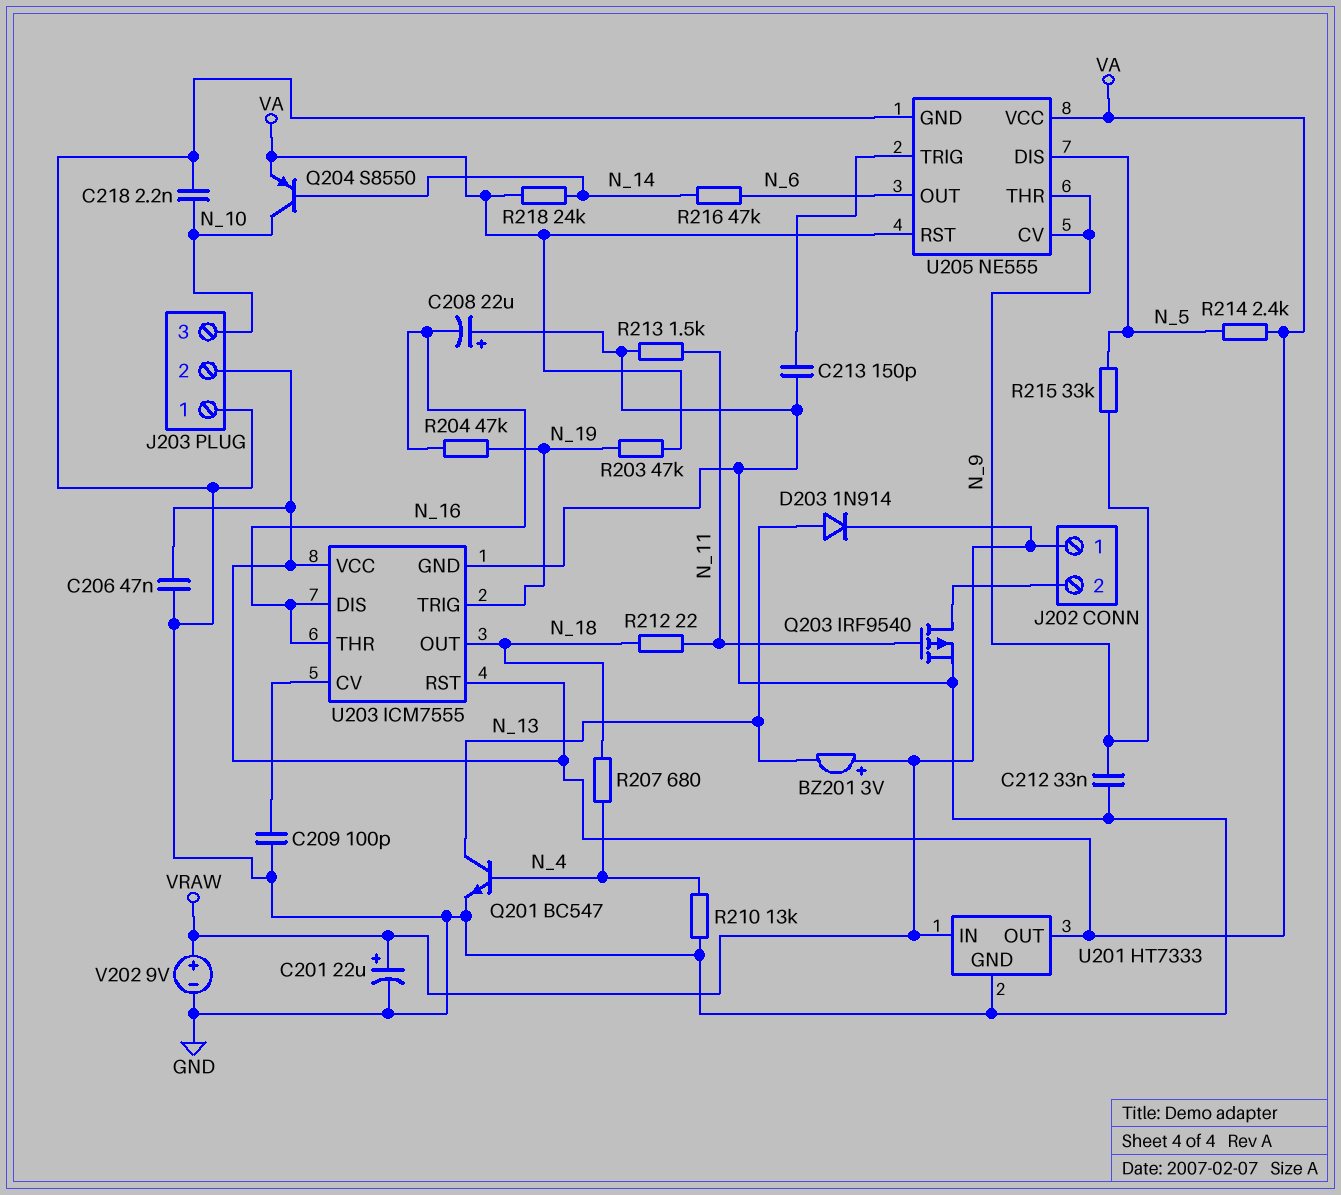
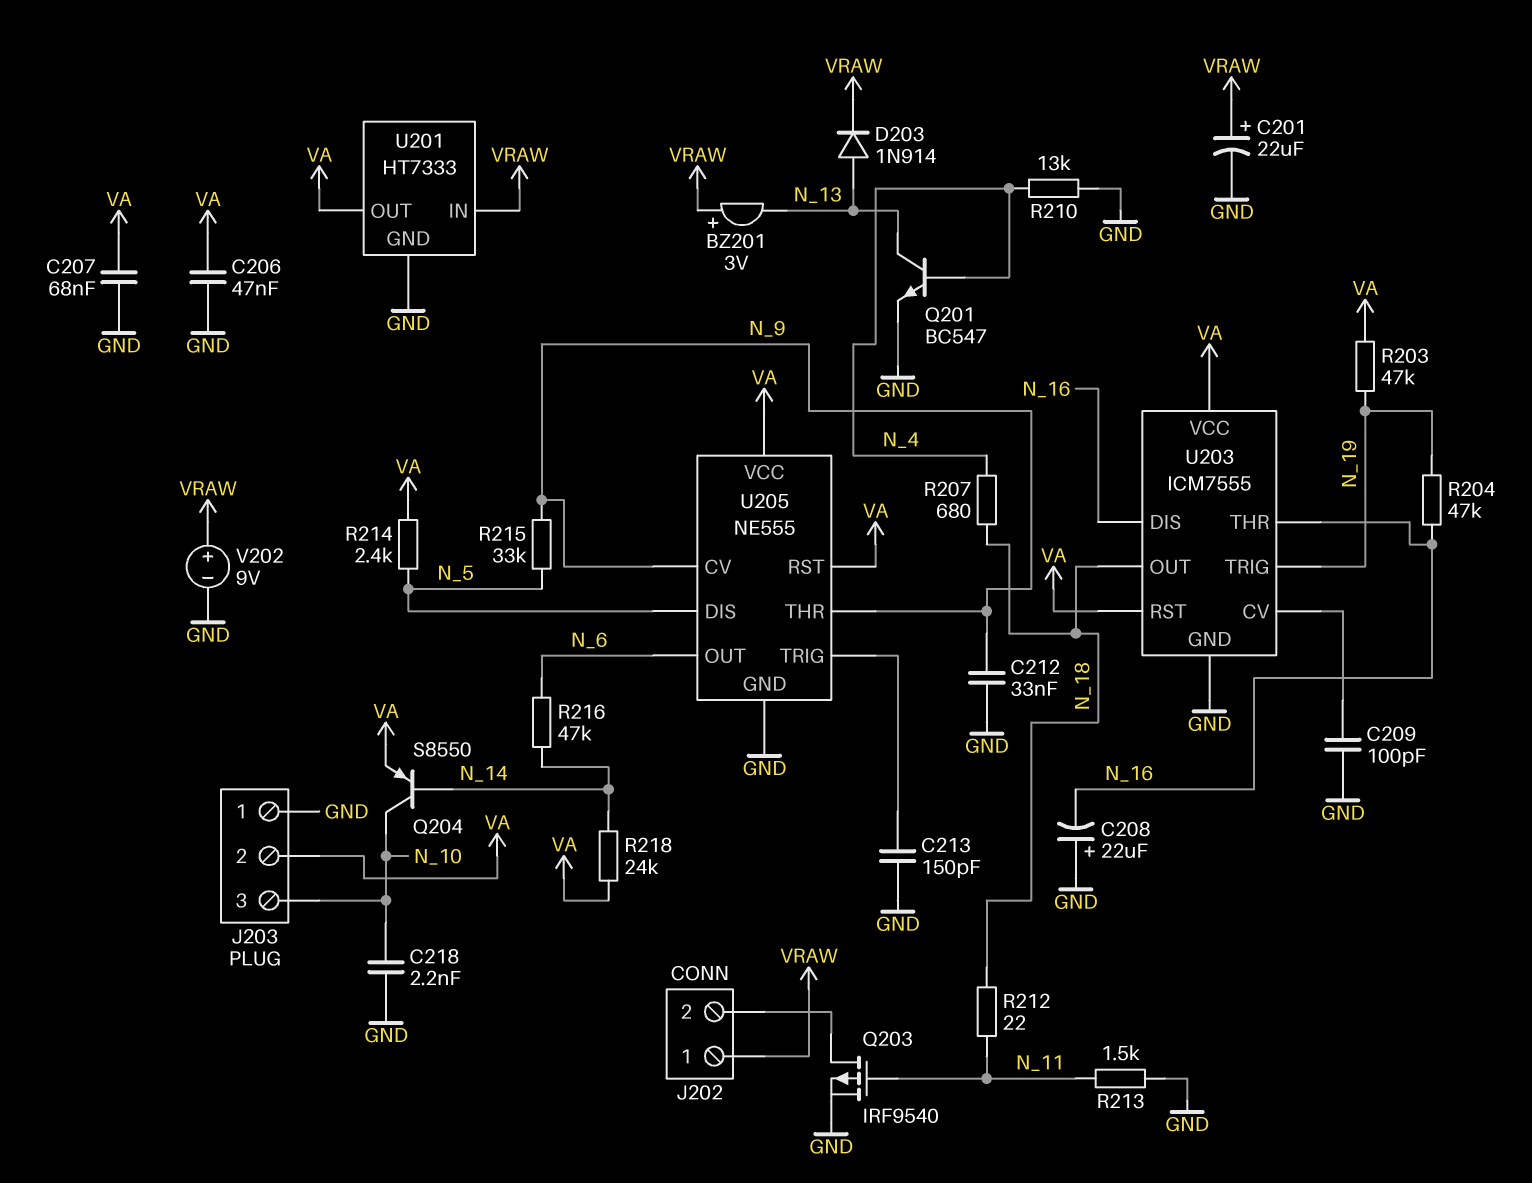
C207: none -> 68nF (GND, VA)

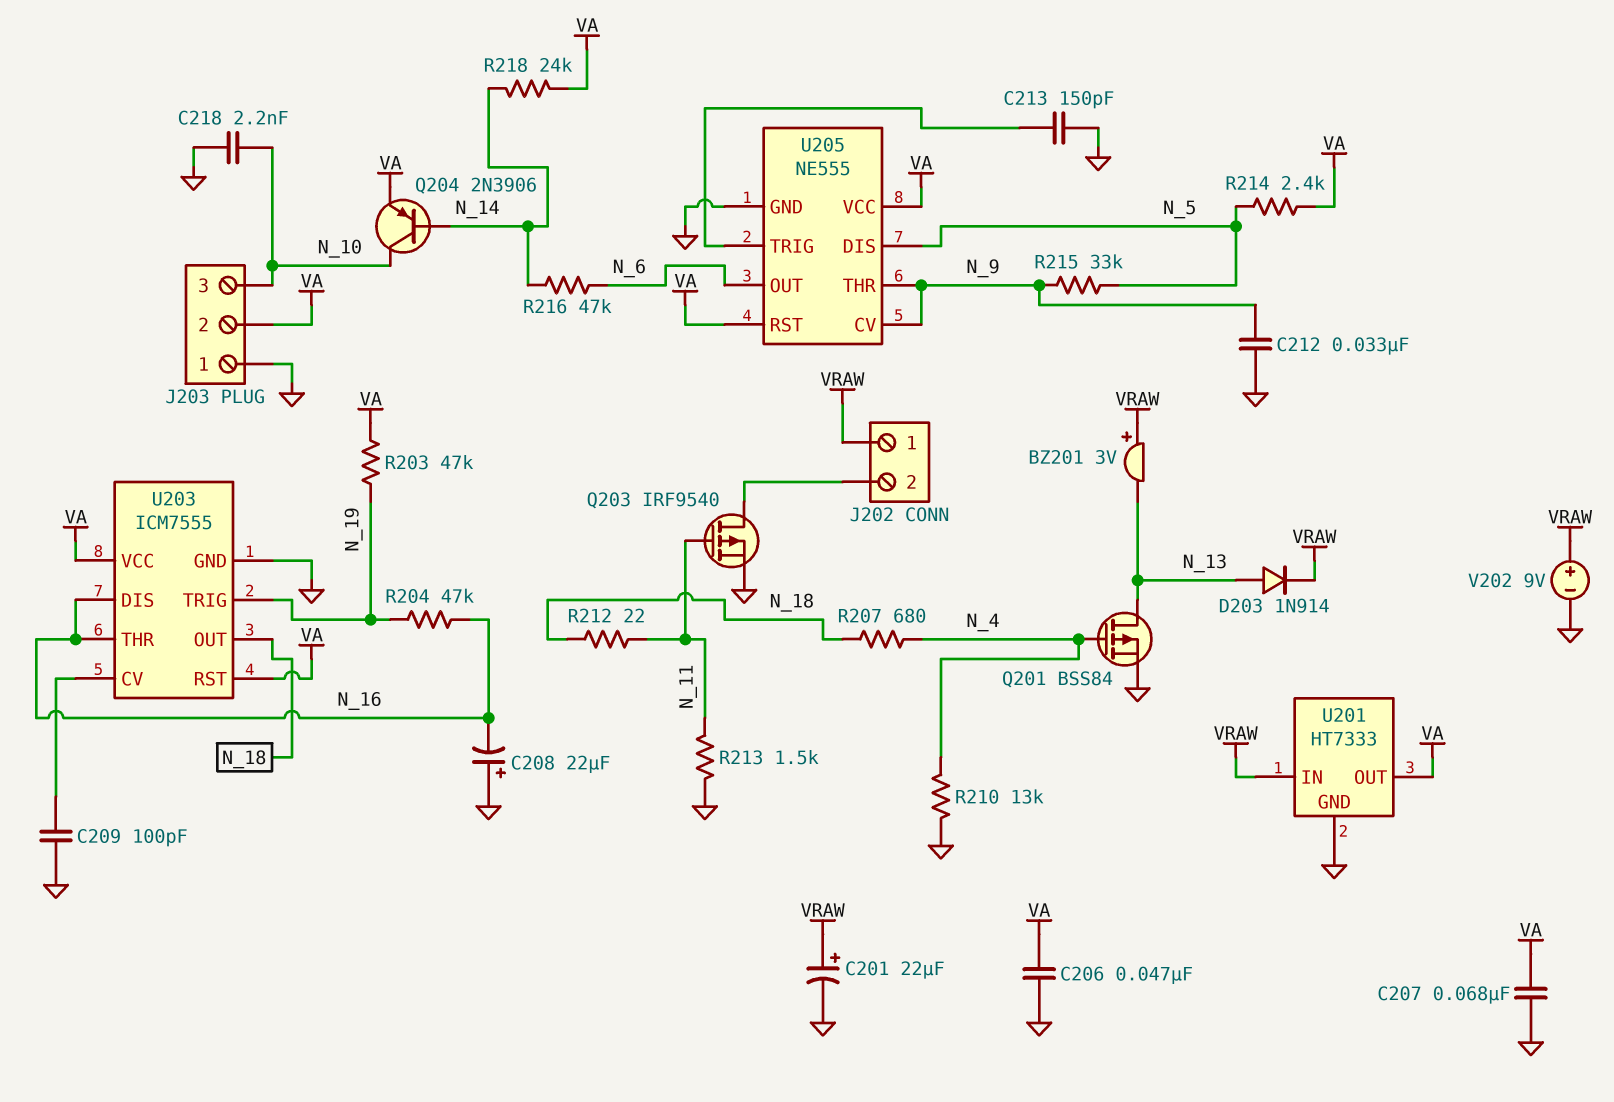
Q201: NPN BC547 (B N_4, C N_13, E GND) -> PMOS BSS84 (G N_4, D N_13, S GND)
Q204: PNP S8550 (B N_14, C N_10, E VA) -> PNP 2N3906 (B N_14, C N_10, E VA)

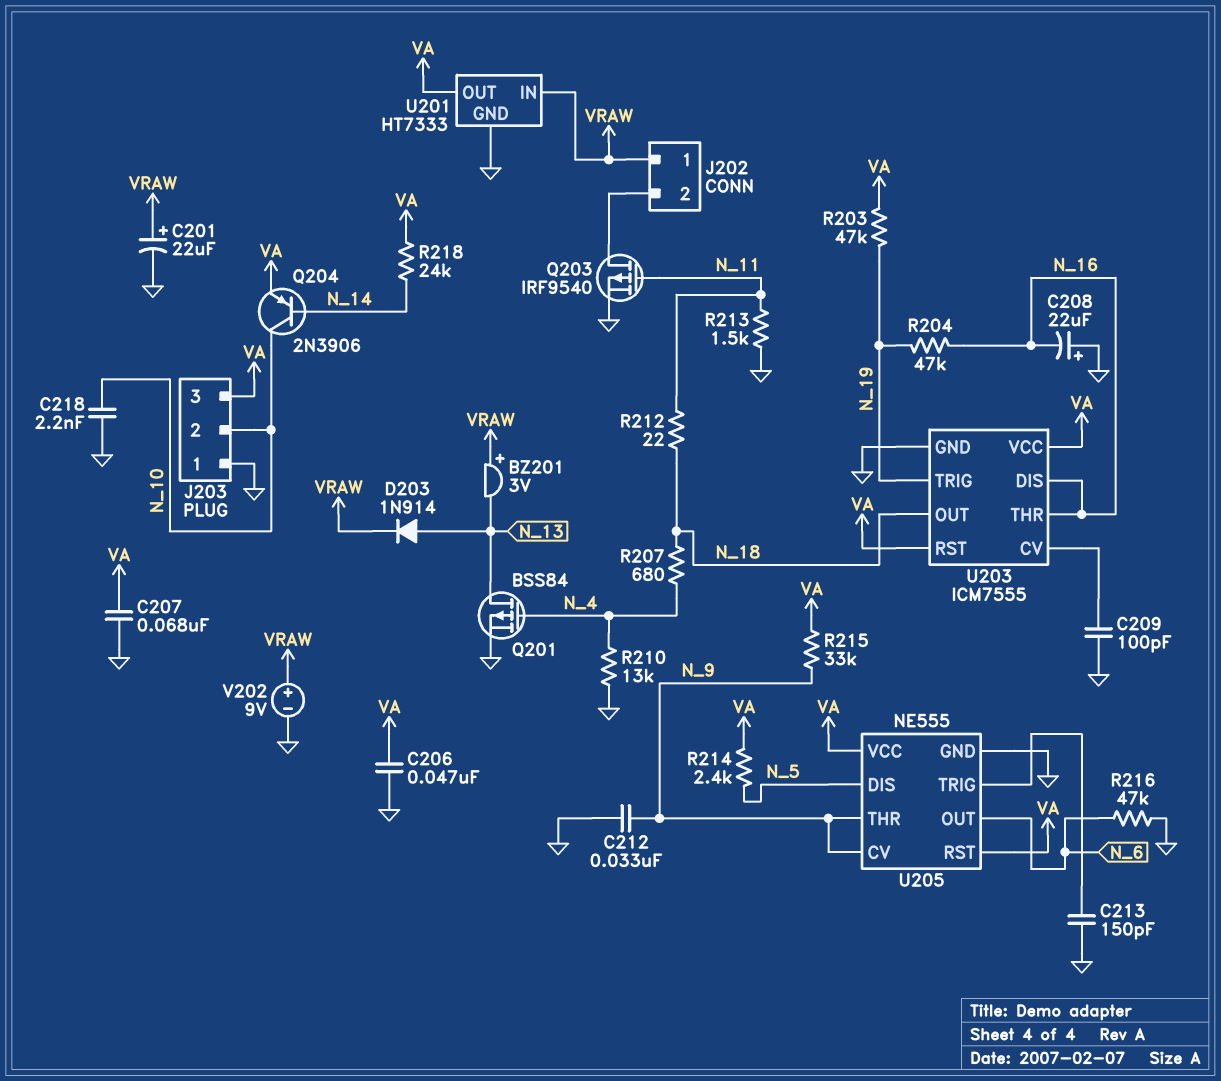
J203 pin 2: VA -> N_10
J203 pin 3: N_10 -> VA
R215: 33k (N_5, N_9) -> 33k (N_9, VA)
R216: 47k (N_6, N_14) -> 47k (GND, N_6)

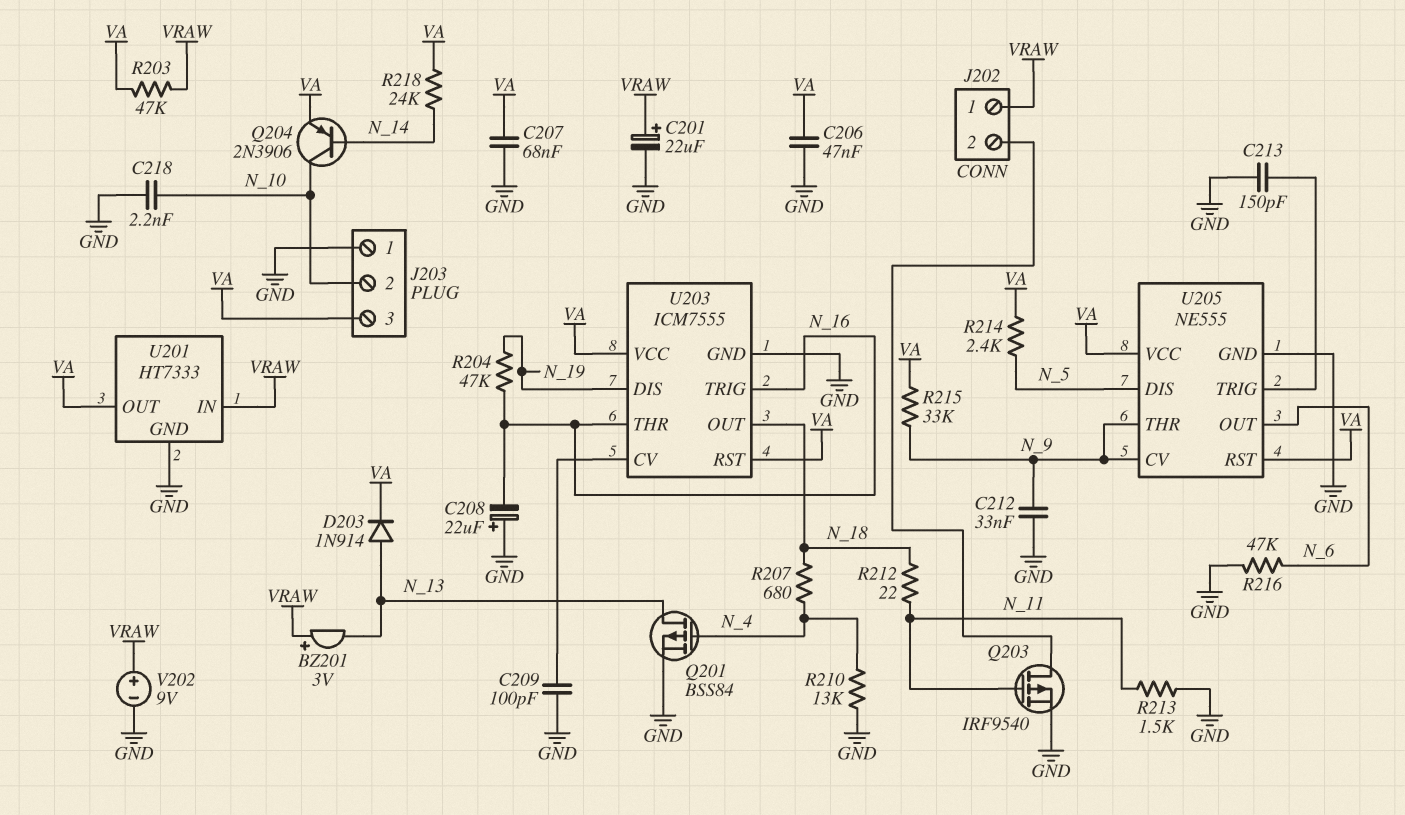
D203: diode 1N914 (A N_13, K VRAW) -> diode 1N914 (A N_13, K VA)
R203: 47k (N_19, VA) -> 47k (VA, VRAW)
U203 pin DIS: N_16 -> N_19
U203 pin TRIG: N_19 -> N_16

